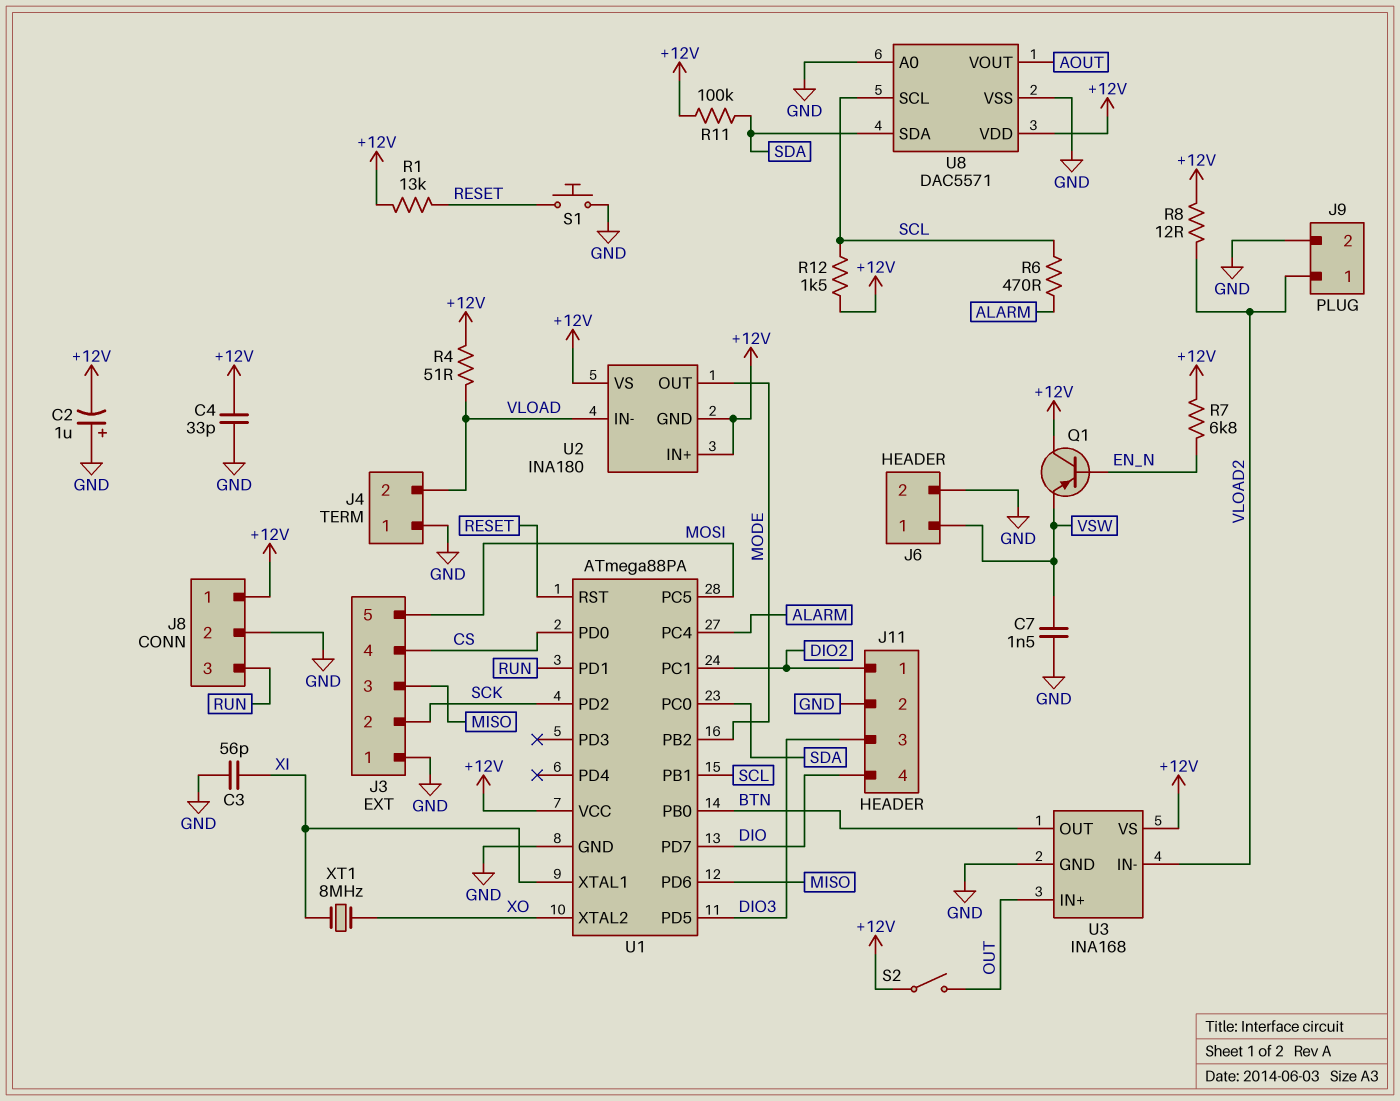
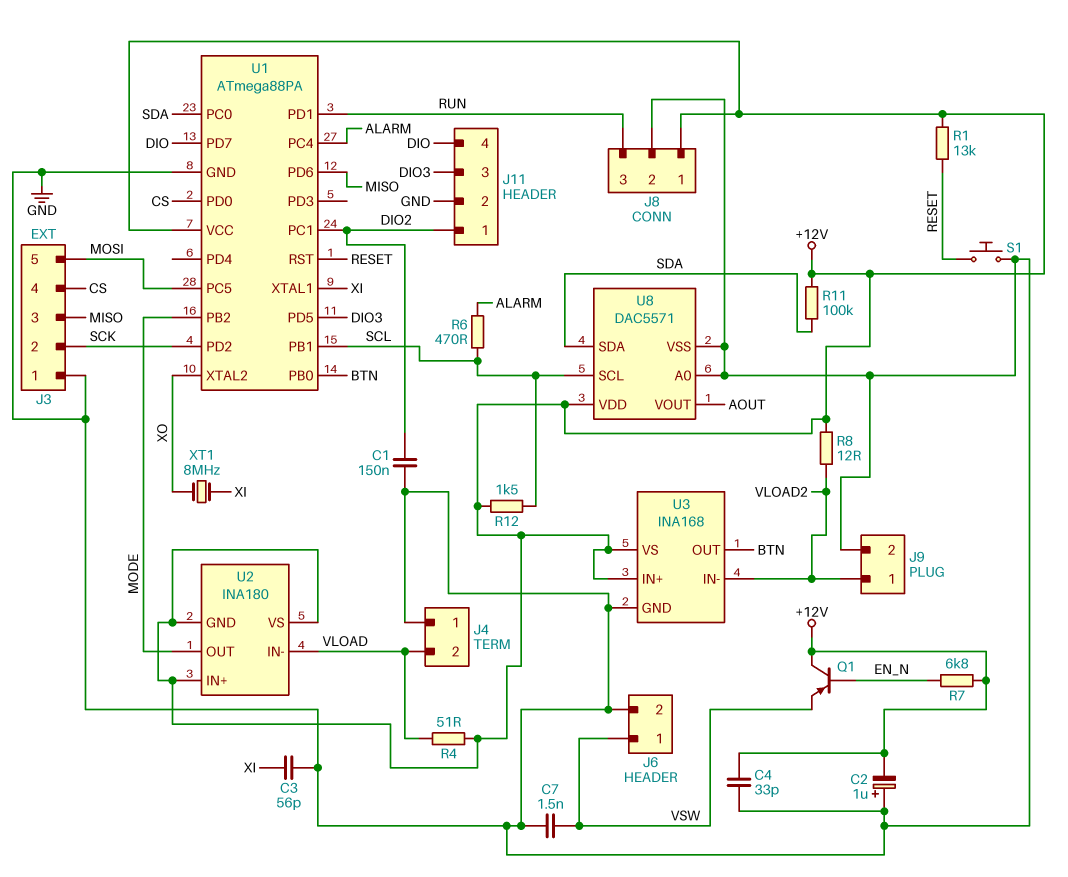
C1: none -> 150nF (DIO2, GND)
S2: switch (+12V, OUT) -> none
U3 pin IN+: OUT -> +12V

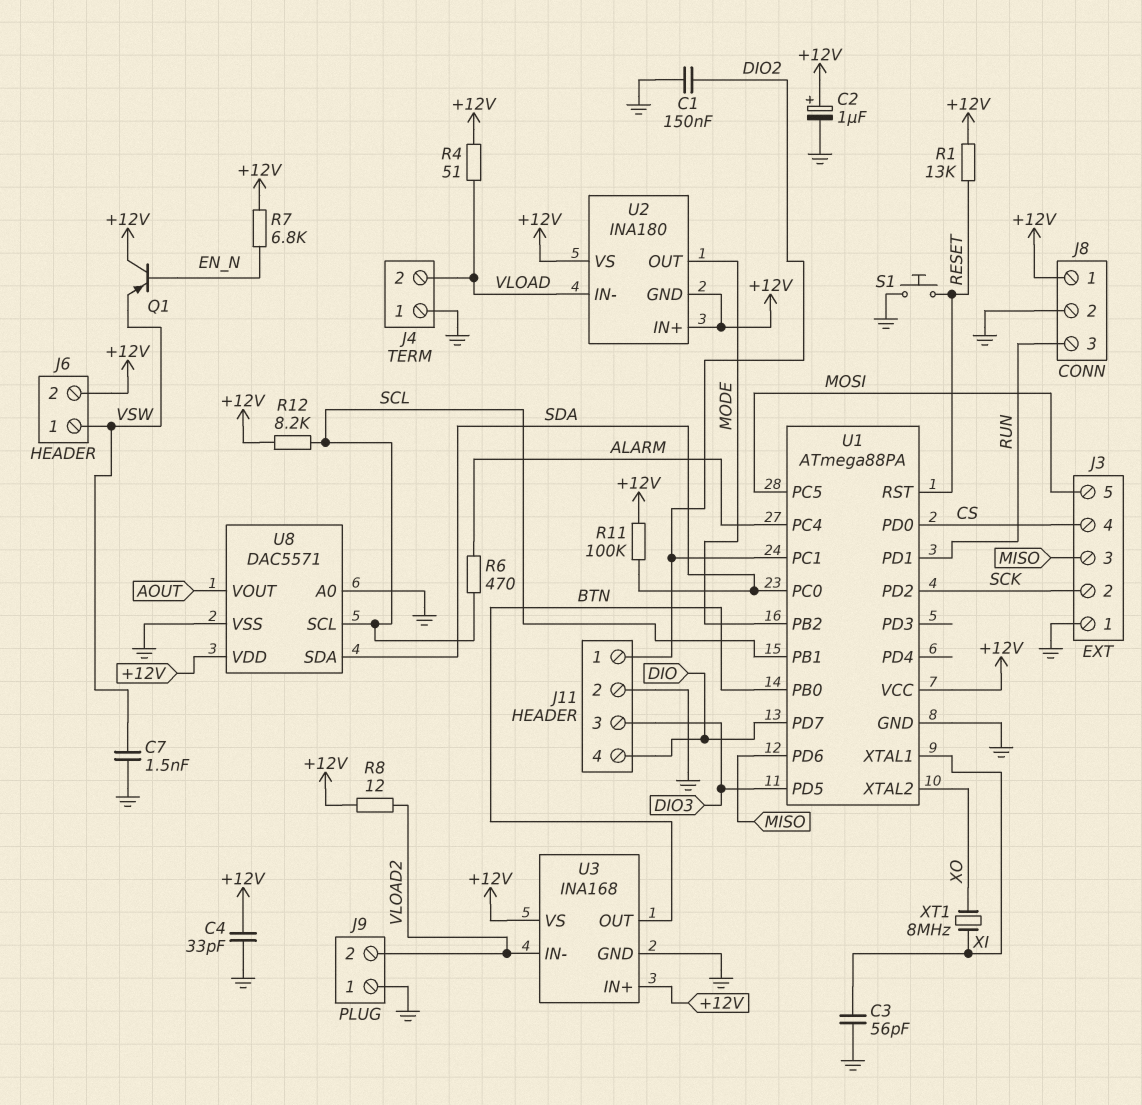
C2: 1uF (plus GND, minus +12V) -> 1uF (plus +12V, minus GND)
J6 pin 2: GND -> +12V
J9 pin 1: VLOAD2 -> GND
J9 pin 2: GND -> VLOAD2
R12: 1.5k (+12V, SCL) -> 8.2k (+12V, SCL)

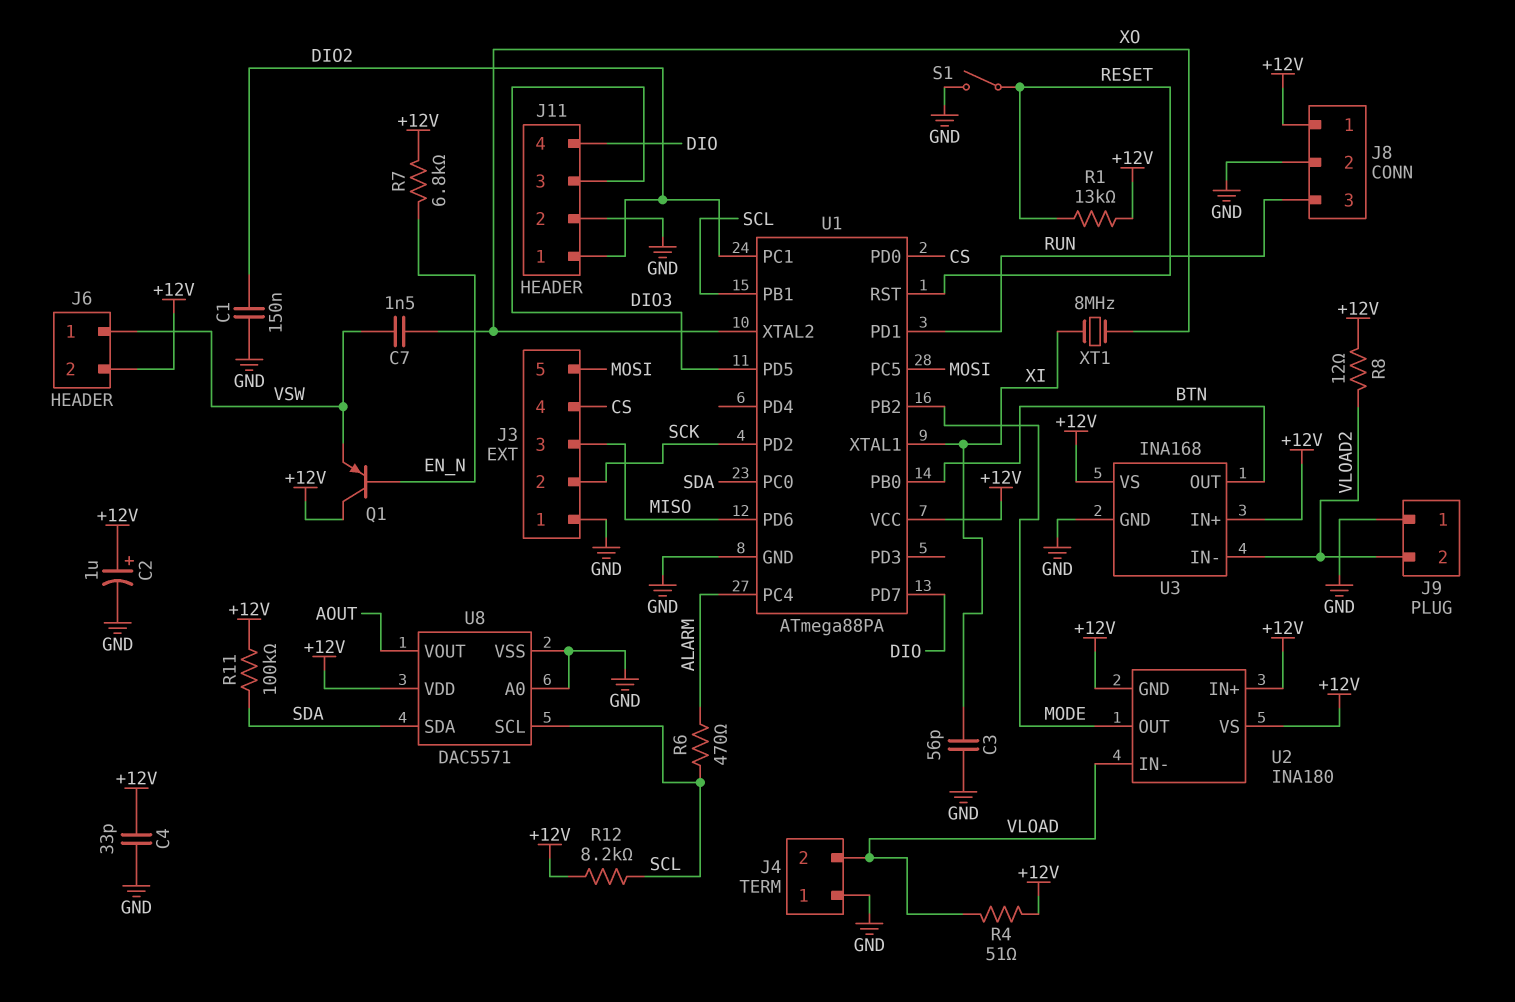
C7: 1.5nF (GND, VSW) -> 1.5nF (VSW, XO)
S1: button (GND, RESET) -> switch (GND, RESET)

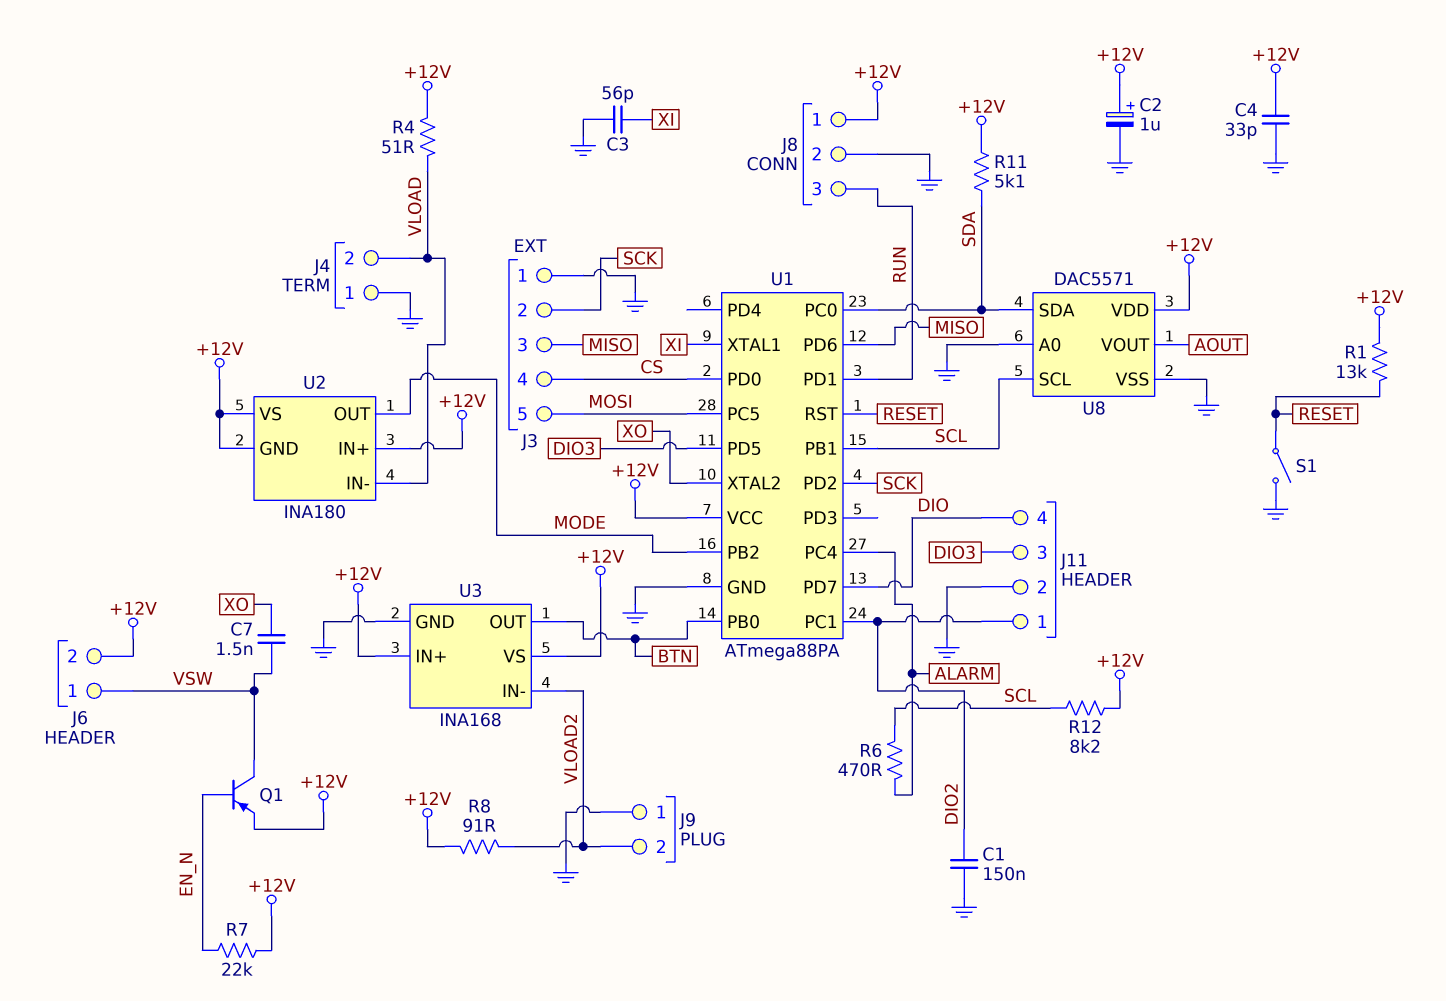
Q1: PNP (B EN_N, C +12V, E VSW) -> PNP (B EN_N, C VSW, E +12V)
R7: 6.8k (+12V, EN_N) -> 22k (+12V, EN_N)
R8: 12 (+12V, VLOAD2) -> 91 (+12V, VLOAD2)
R11: 100k (+12V, SDA) -> 5.1k (+12V, SDA)
XT1: 8MHz (XI, XO) -> none

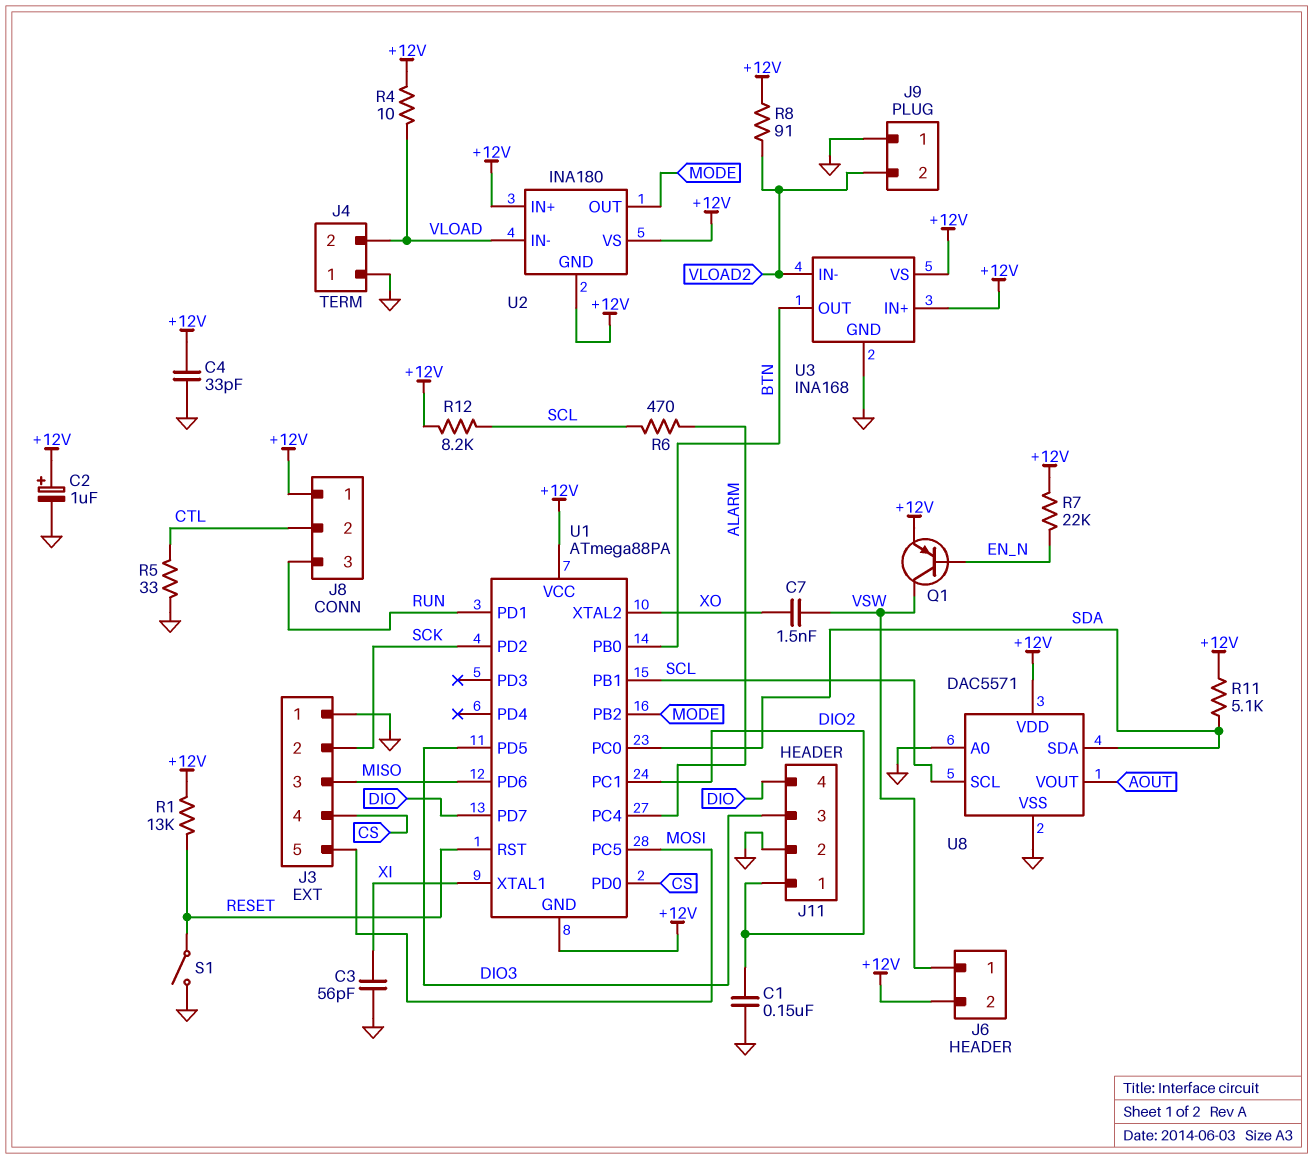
J8 pin 2: GND -> CTL
R4: 51 (+12V, VLOAD) -> 10 (+12V, VLOAD)
R5: none -> 33 (CTL, GND)
U1 pin GND: GND -> +12V

